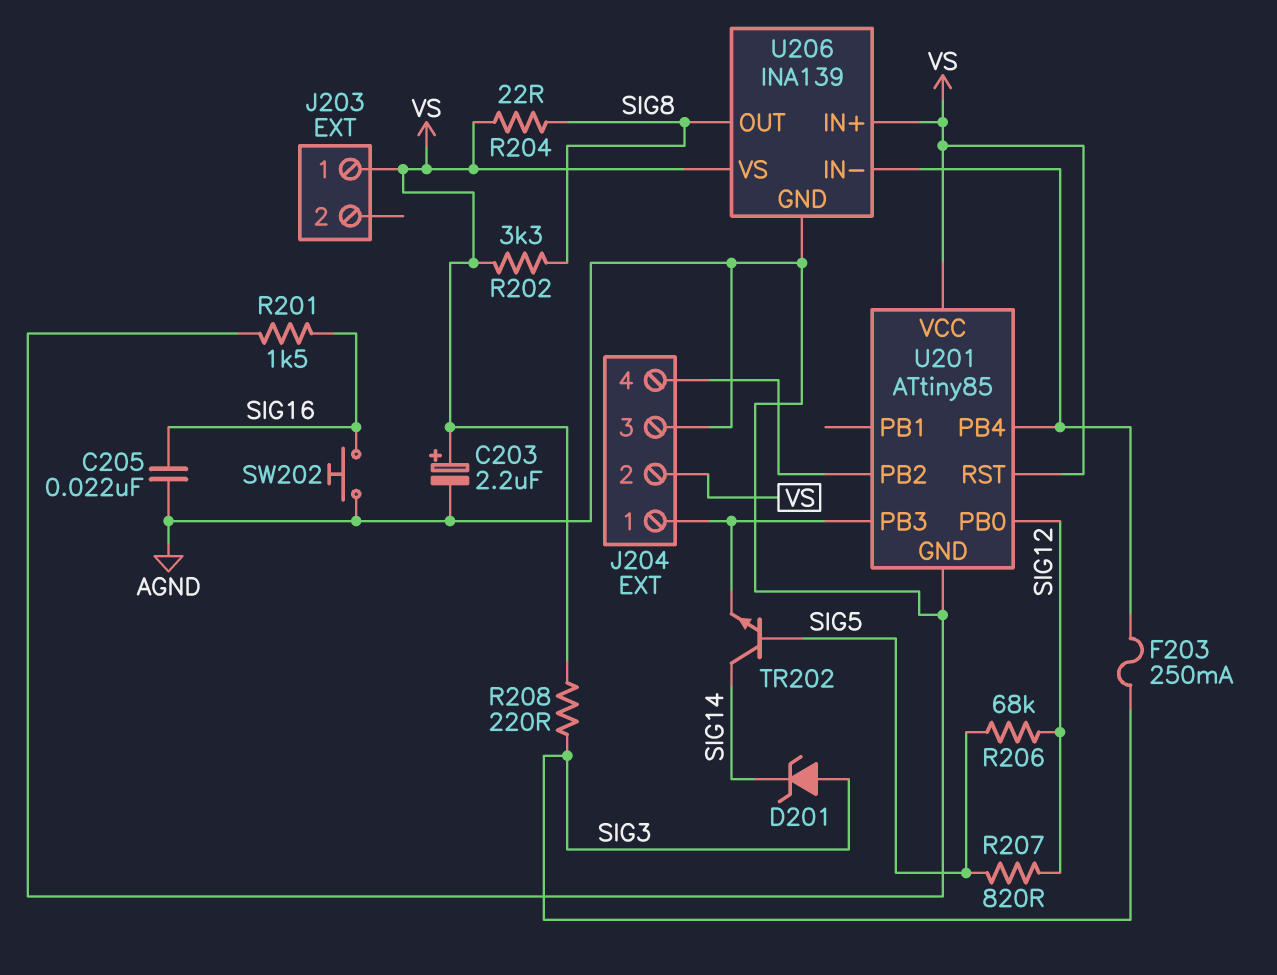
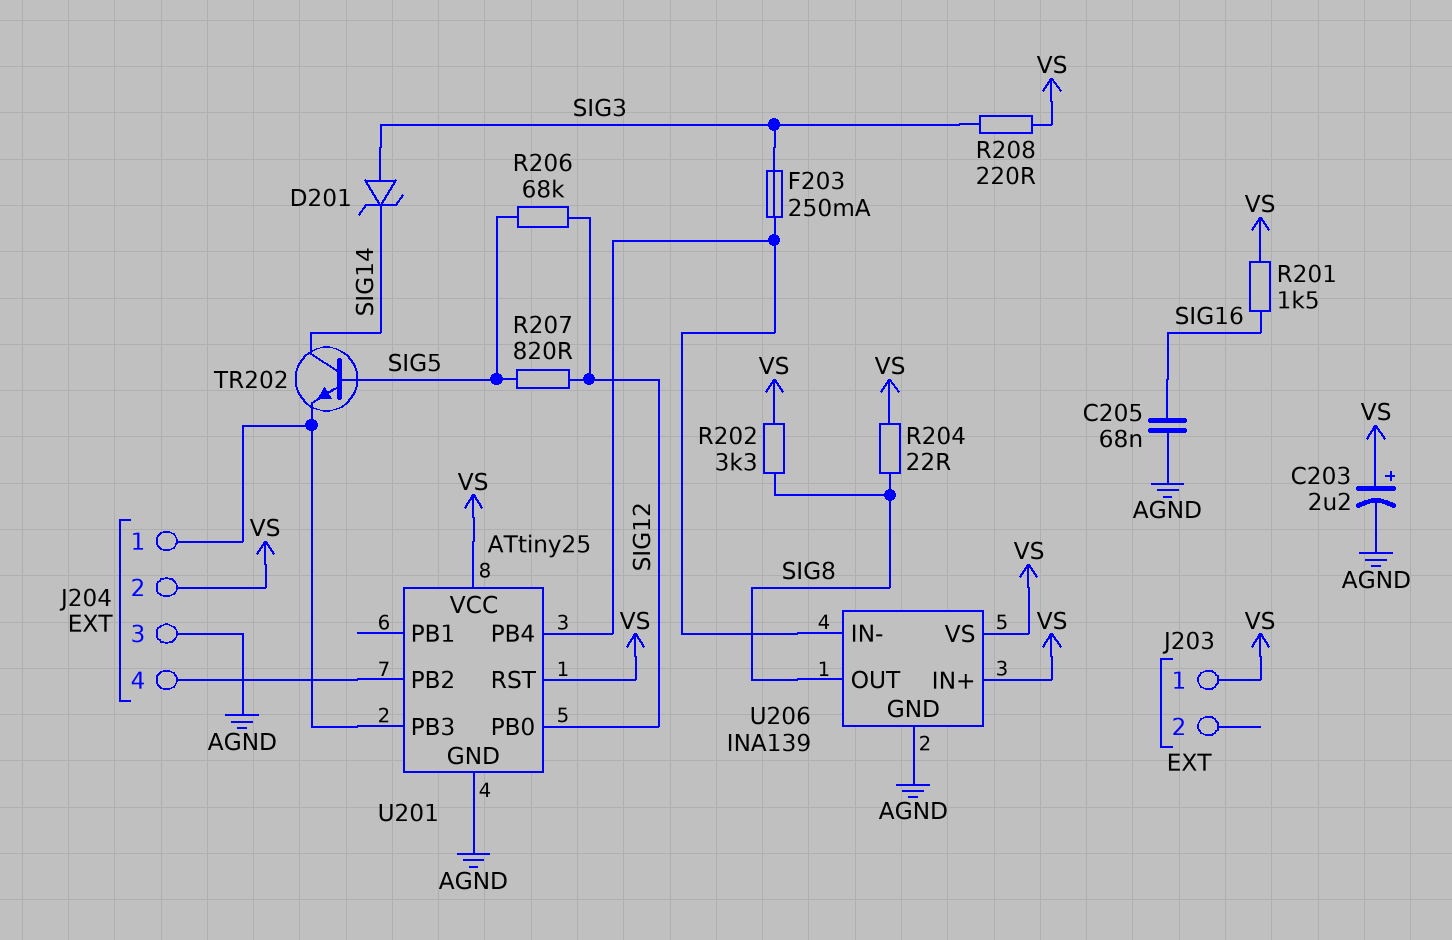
C205: 22nF (AGND, SIG16) -> 68nF (AGND, SIG16)
R201: 1.5k (AGND, SIG16) -> 1.5k (SIG16, VS)
SW202: button (AGND, SIG16) -> none
U201: ATtiny85 -> ATtiny25

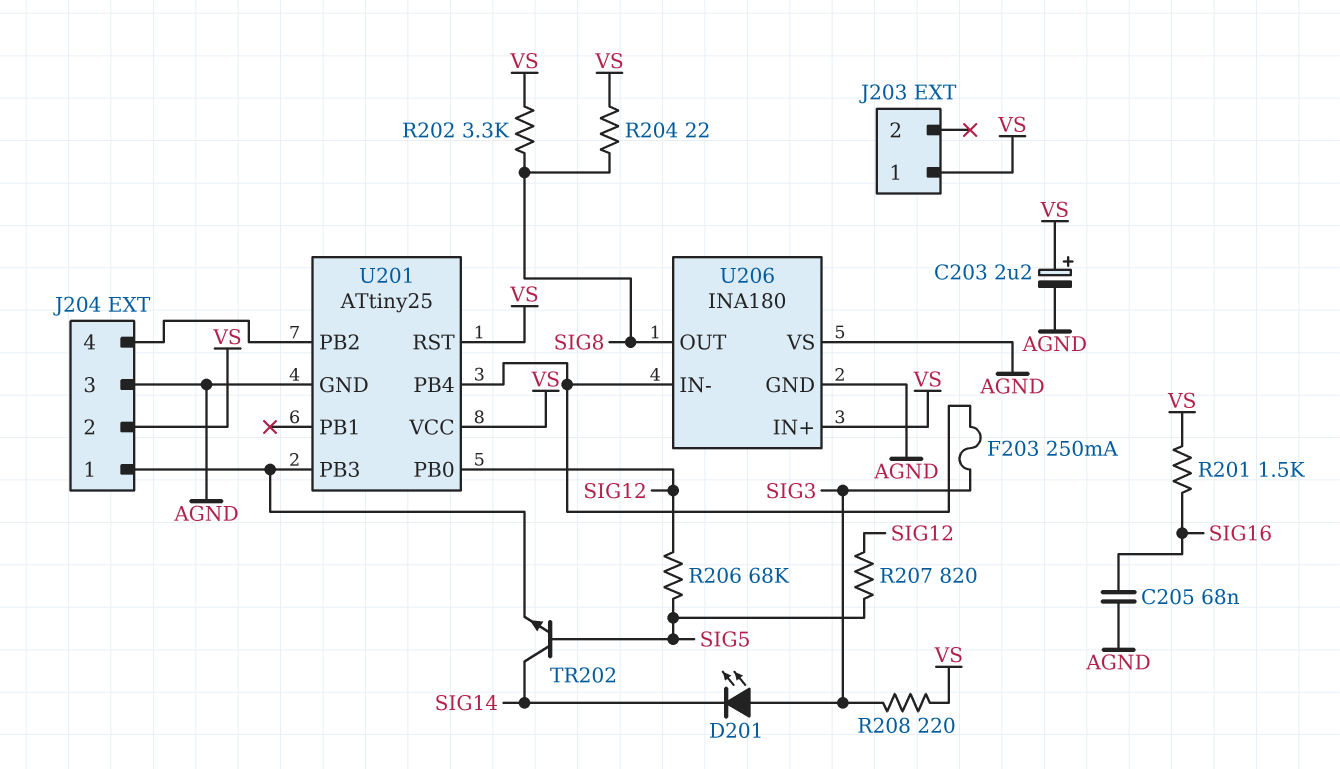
D201: zener (A SIG3, K SIG14) -> LED (A SIG3, K SIG14)
U206: INA139 -> INA180
U206 pin VS: VS -> AGND

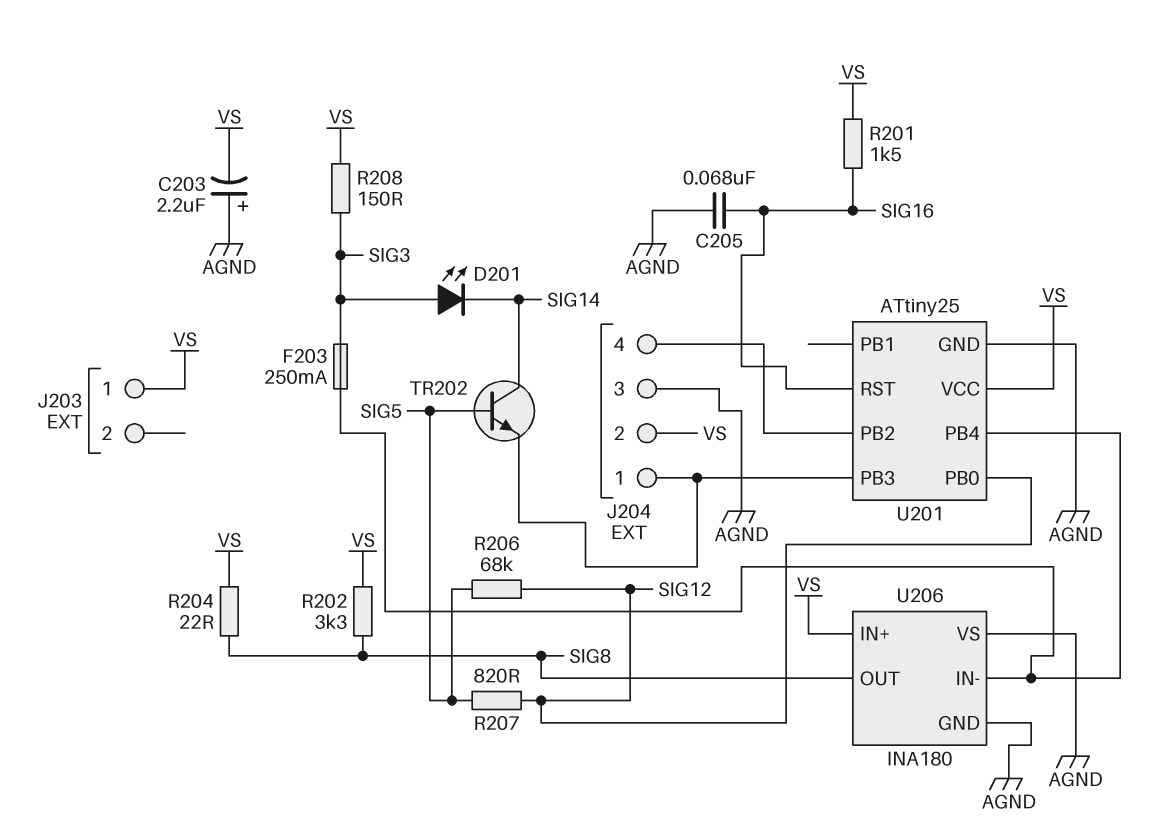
C203: 2.2uF (plus VS, minus AGND) -> 2.2uF (plus AGND, minus VS)
R208: 220 (SIG3, VS) -> 150 (SIG3, VS)
U201 pin RST: VS -> SIG16

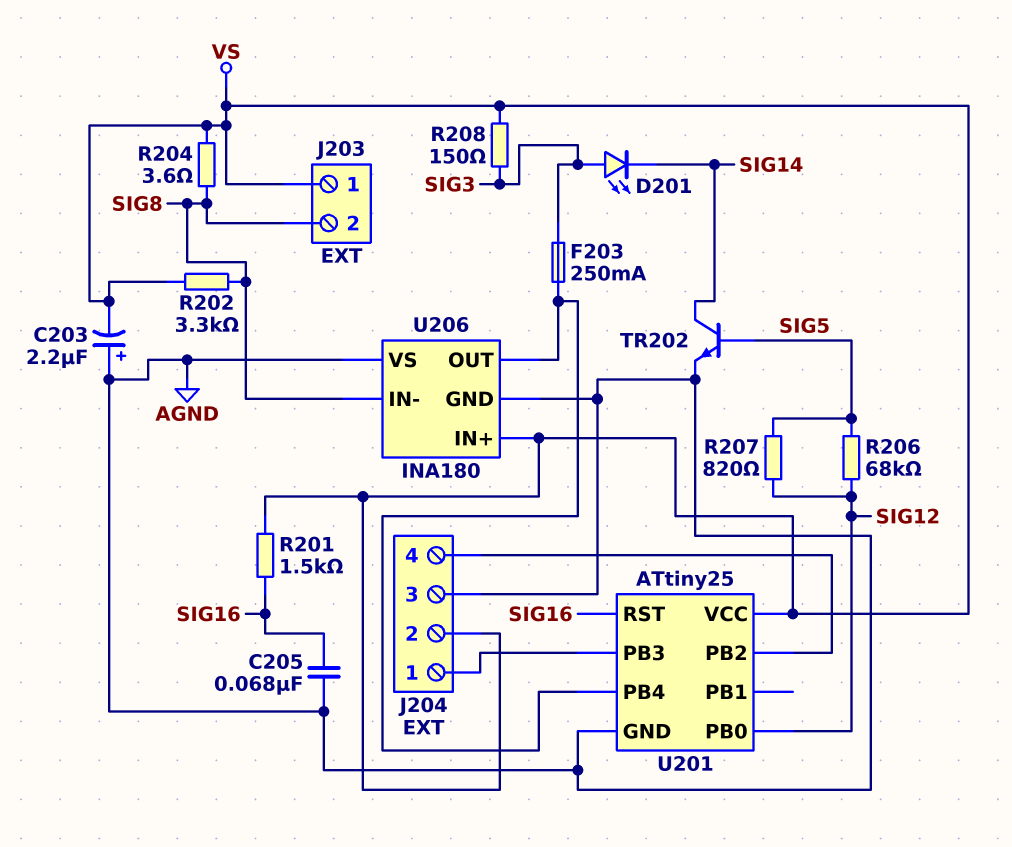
J203 pin 2: none -> SIG8
R204: 22 (SIG8, VS) -> 3.6 (SIG8, VS)
TR202: NPN (B SIG5, C SIG14, E J204/1) -> NPN (B SIG5, C SIG14, E AGND)
U206 pin IN-: U201/PB4 -> SIG8
U206 pin OUT: SIG8 -> U201/PB4

